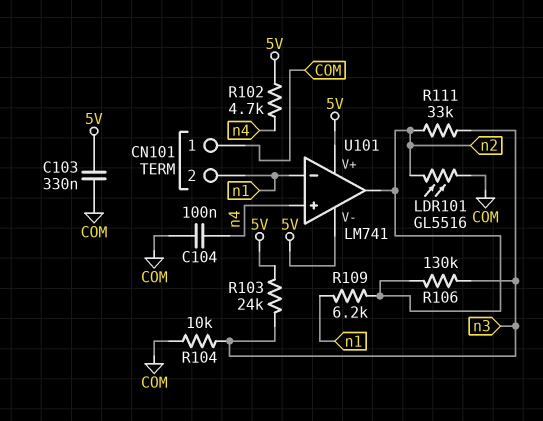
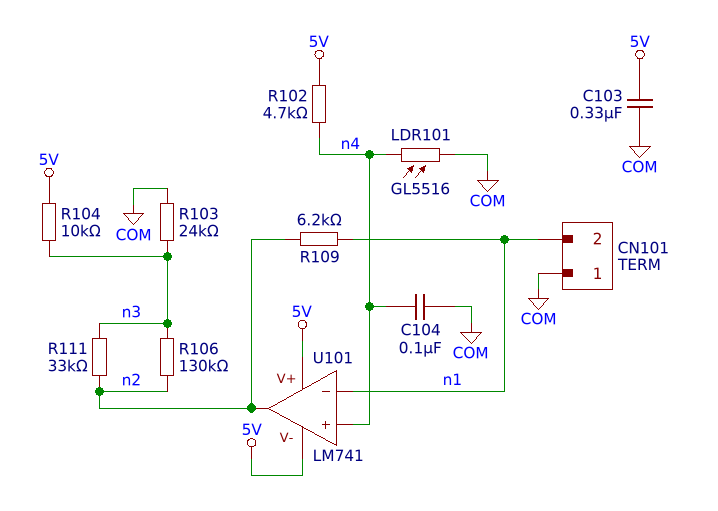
LDR101: GL5516 (COM, n2) -> GL5516 (COM, n4)
R103: 24k (5V, n3) -> 24k (COM, n3)
R104: 10k (COM, n3) -> 10k (5V, n3)

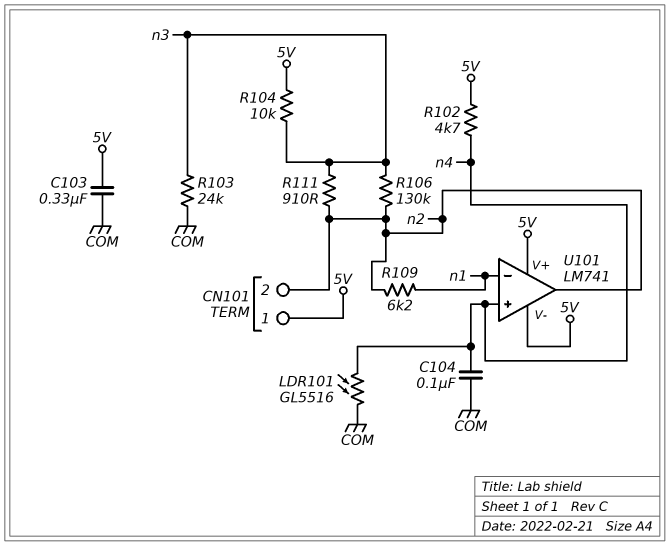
CN101 pin 1: COM -> 5V
CN101 pin 2: n1 -> n2
R111: 33k (n2, n3) -> 910 (n2, n3)

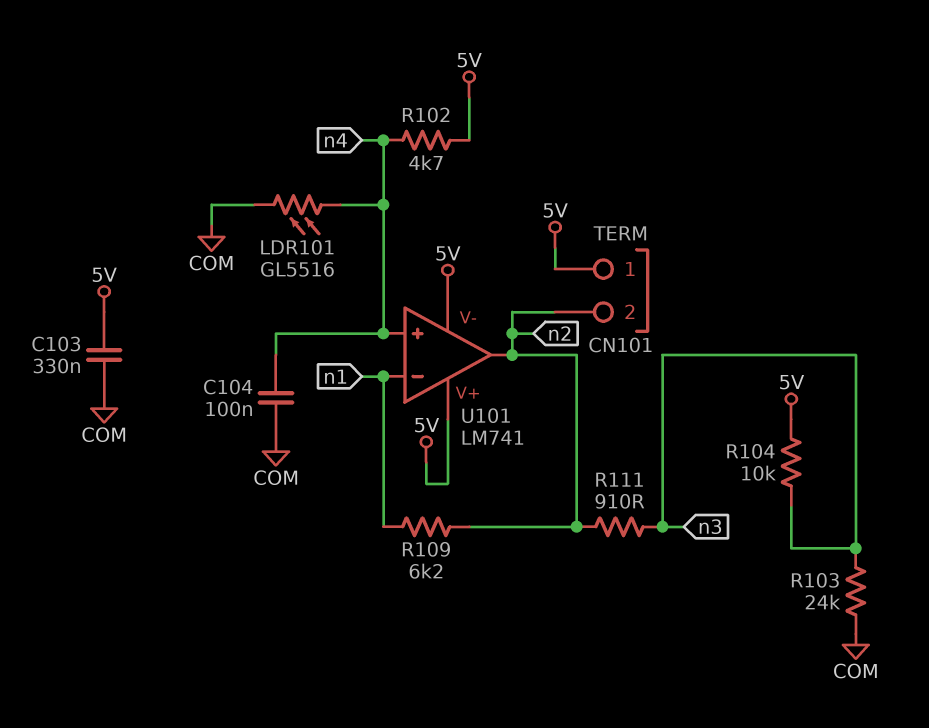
R106: 130k (n2, n3) -> none

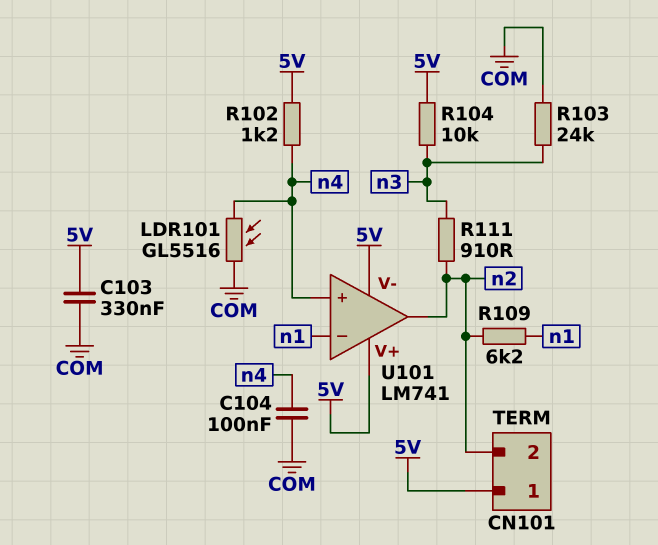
R102: 4.7k (5V, n4) -> 1.2k (5V, n4)

